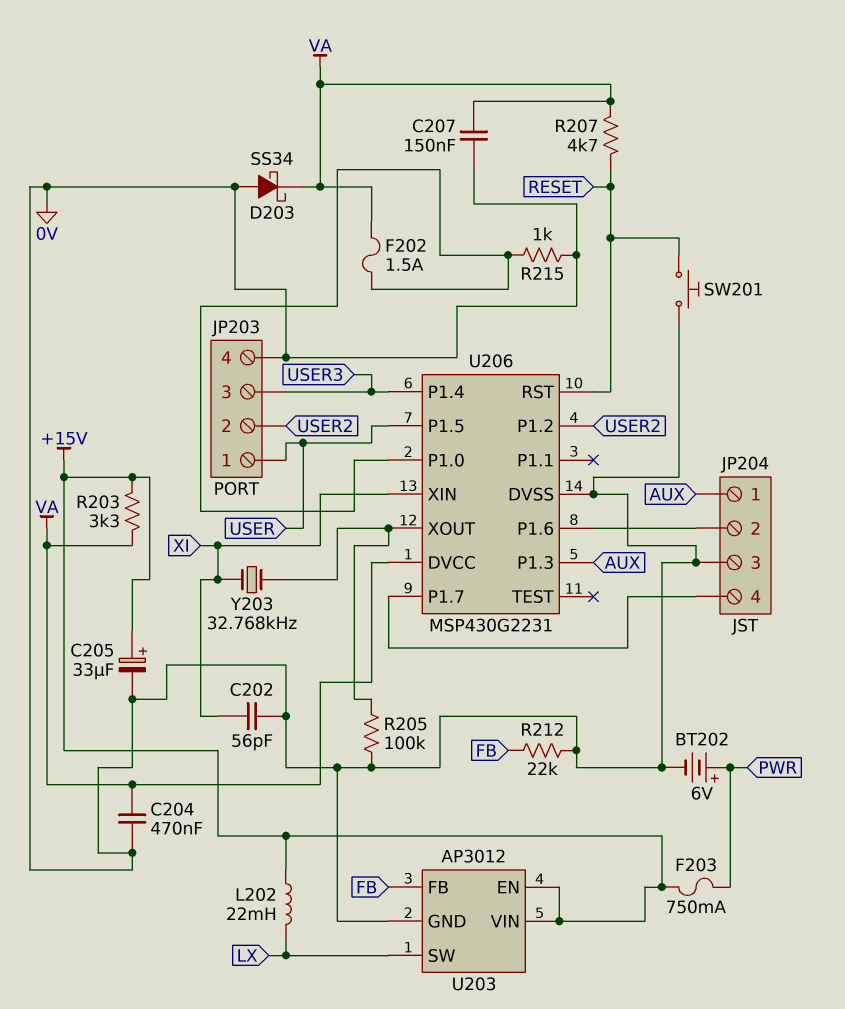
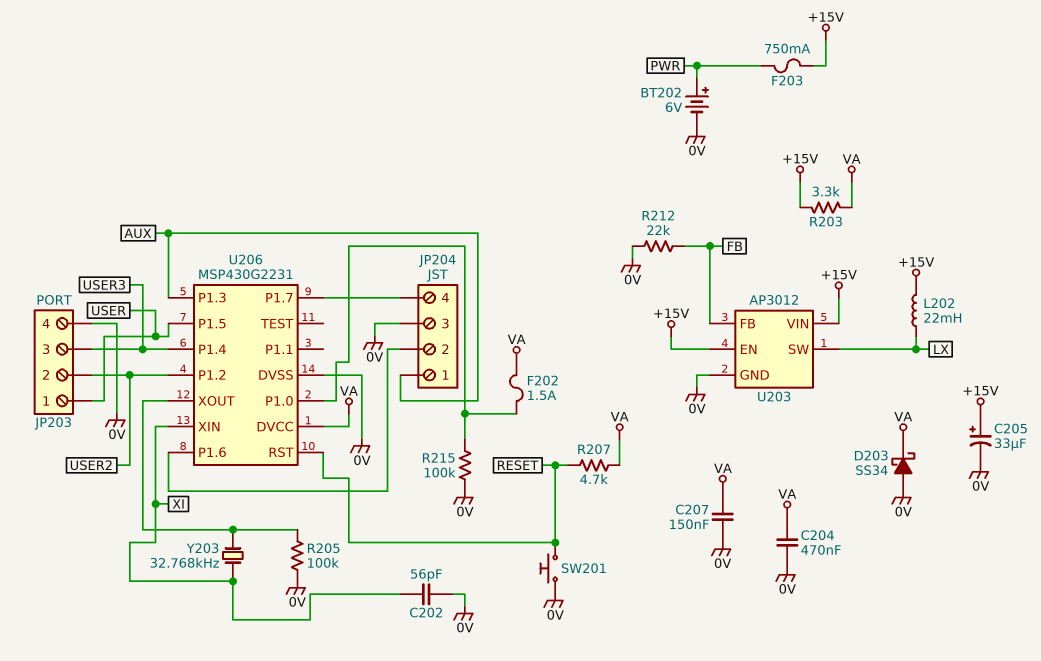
R215: 1k (0V, U206/P1.0) -> 100k (0V, U206/P1.0)

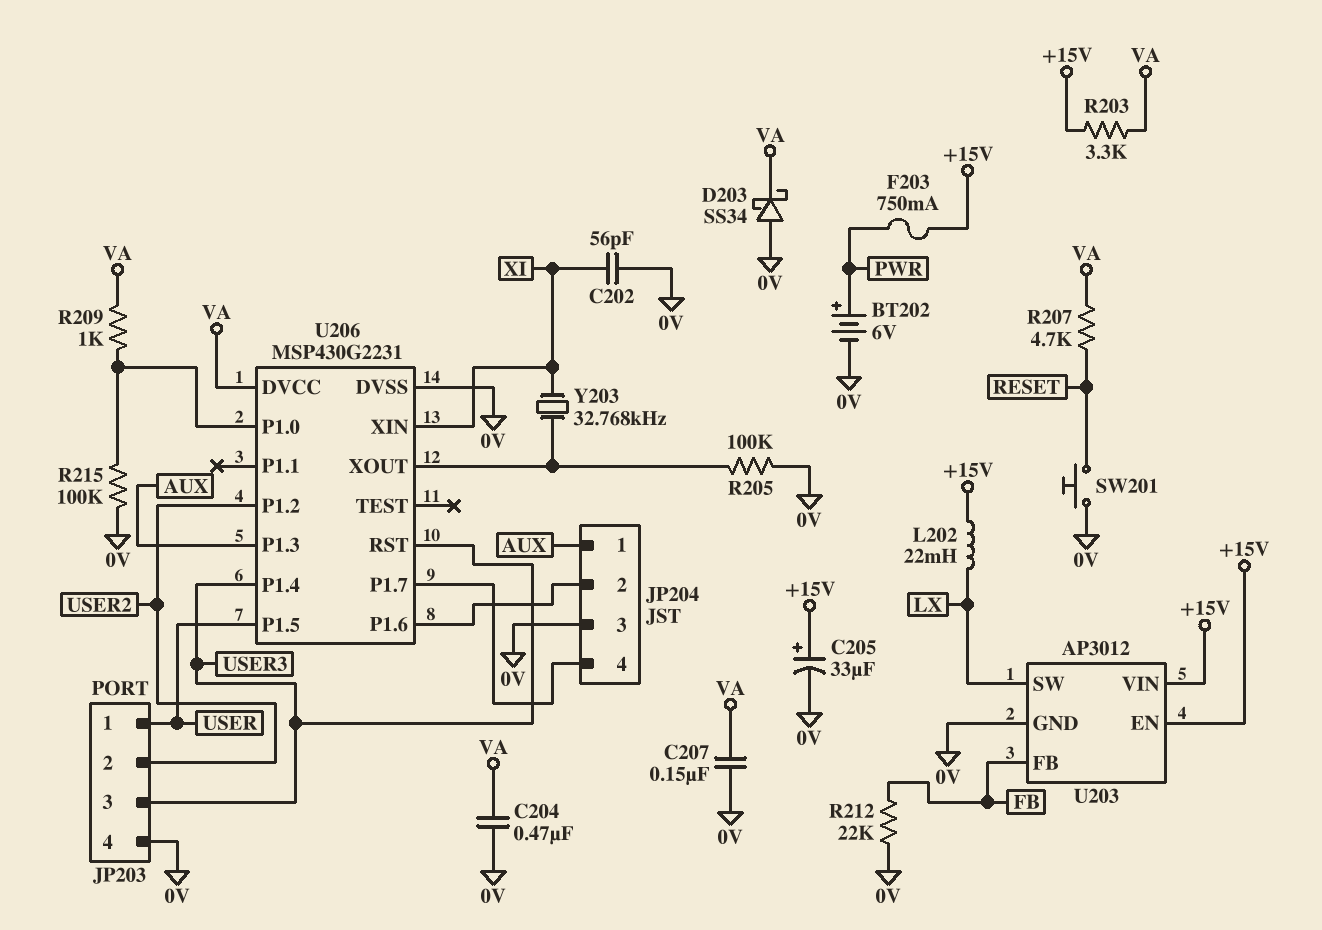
F202: 1.5A (U206/P1.0, VA) -> none
R209: none -> 1k (U206/P1.0, VA)
U206 pin RST: RESET -> USER3

